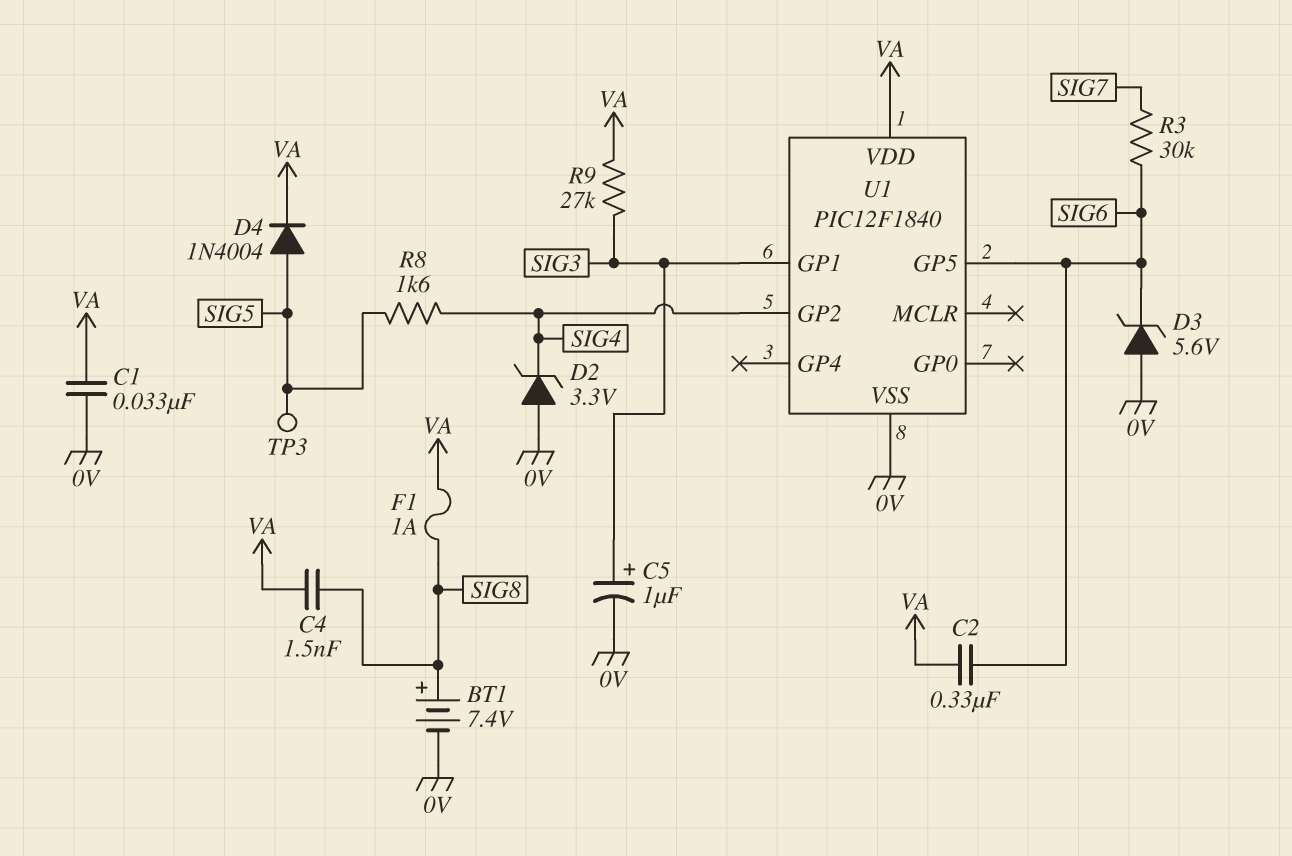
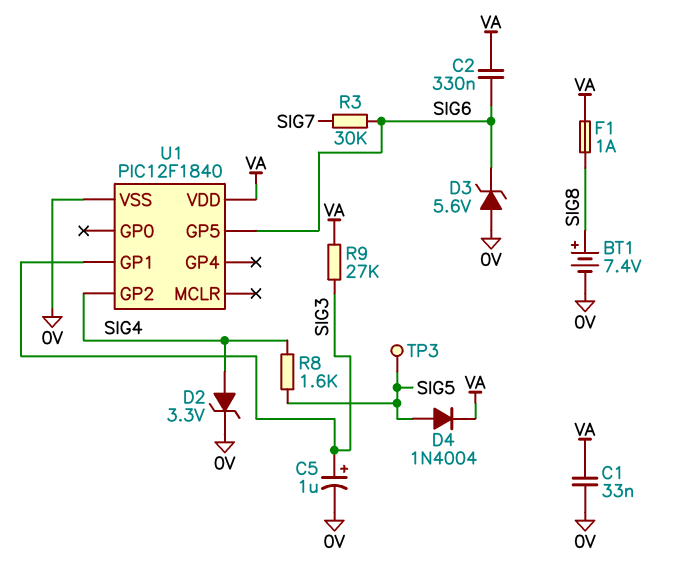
C4: 1.5nF (SIG8, VA) -> none
D2: zener 3.3V (A 0V, K SIG4) -> zener 3.3V (A SIG4, K 0V)

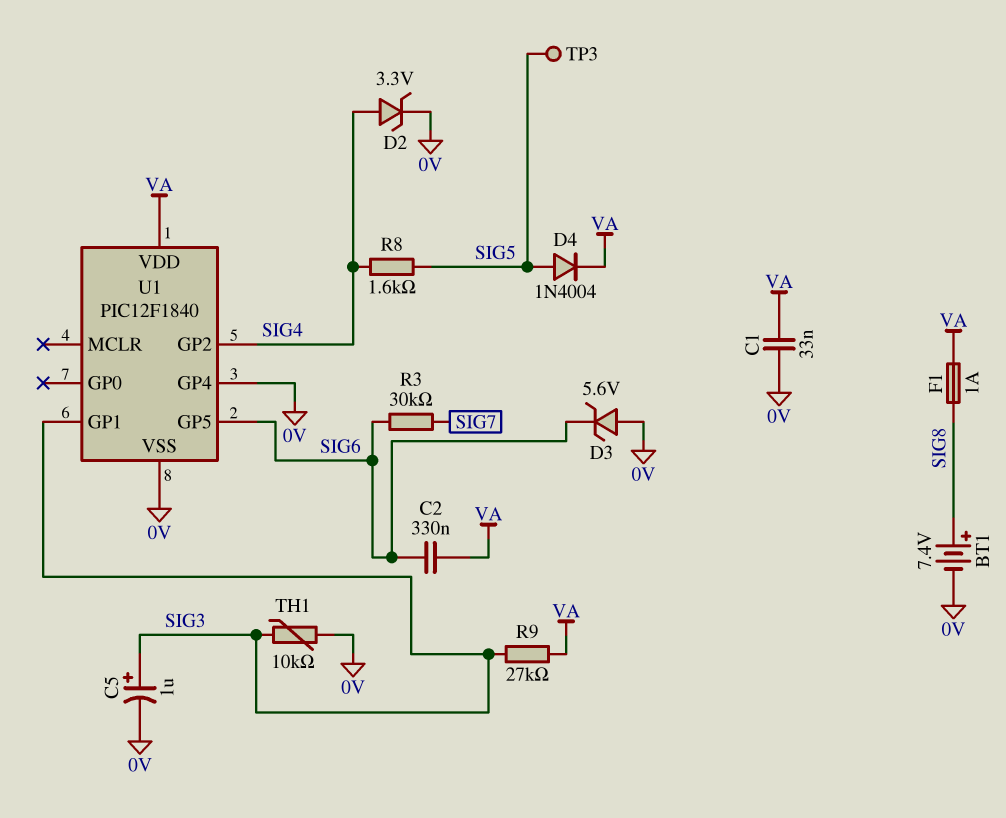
TH1: none -> 10k (0V, SIG3)
U1 pin GP4: none -> 0V

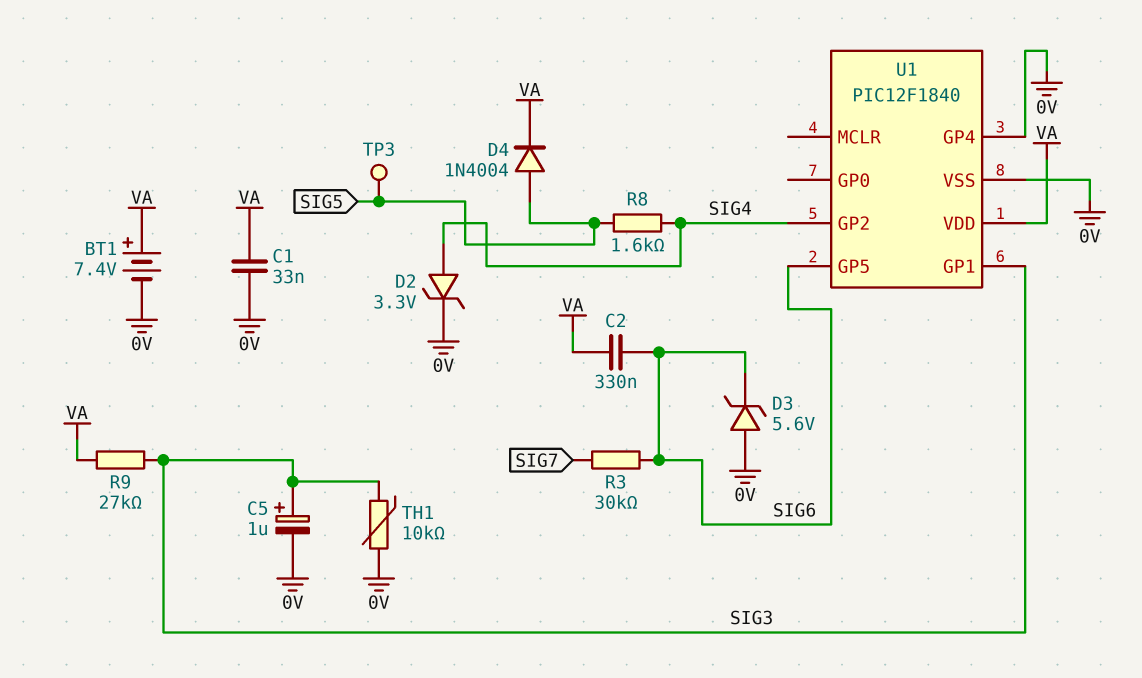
BT1: 7.4V (plus SIG8, minus 0V) -> 7.4V (plus VA, minus 0V)
F1: 1A (SIG8, VA) -> none

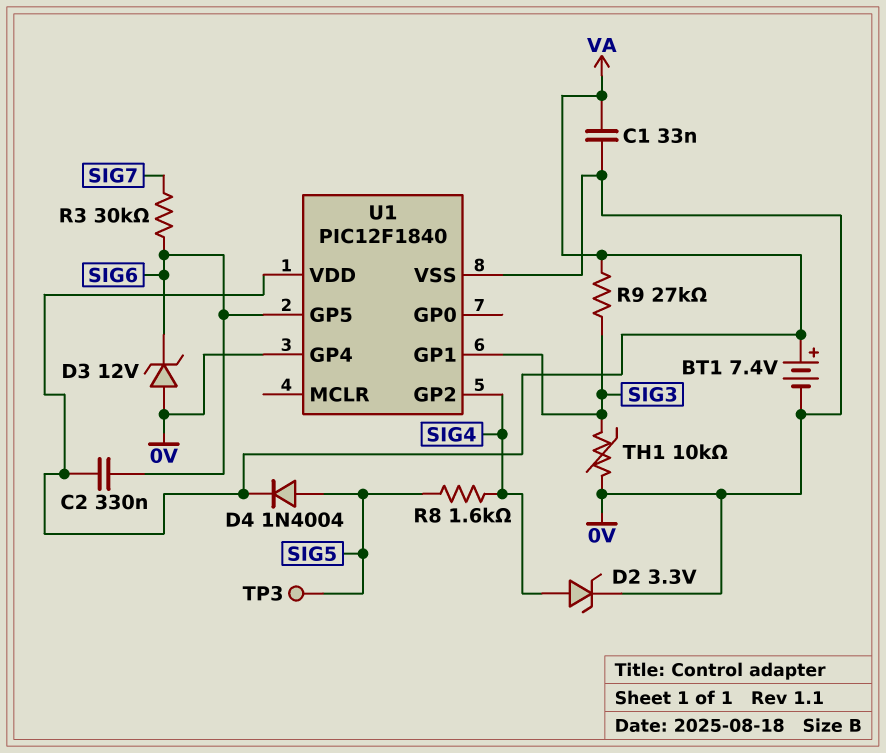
C5: 1uF (plus SIG3, minus 0V) -> none
D3: zener 5.6V (A 0V, K SIG6) -> zener 12V (A 0V, K SIG6)

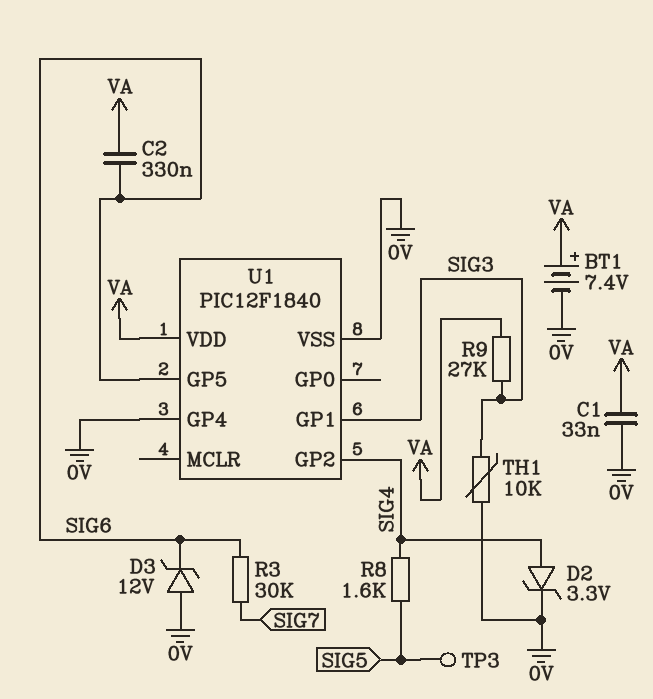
D4: diode 1N4004 (A SIG5, K VA) -> none

